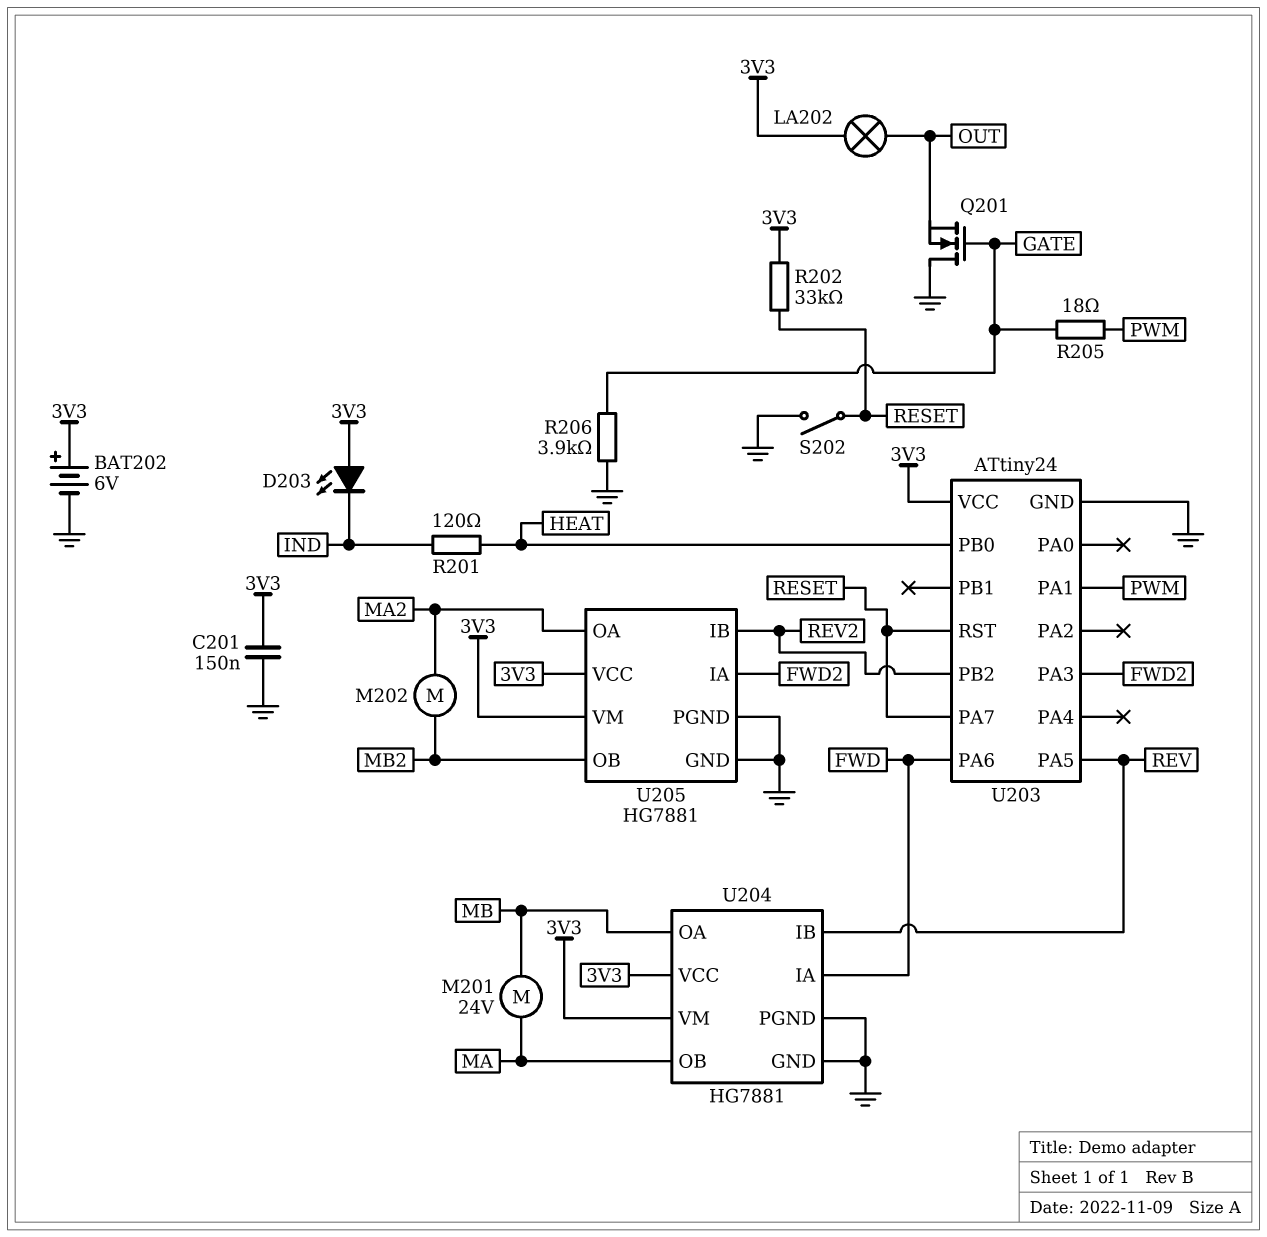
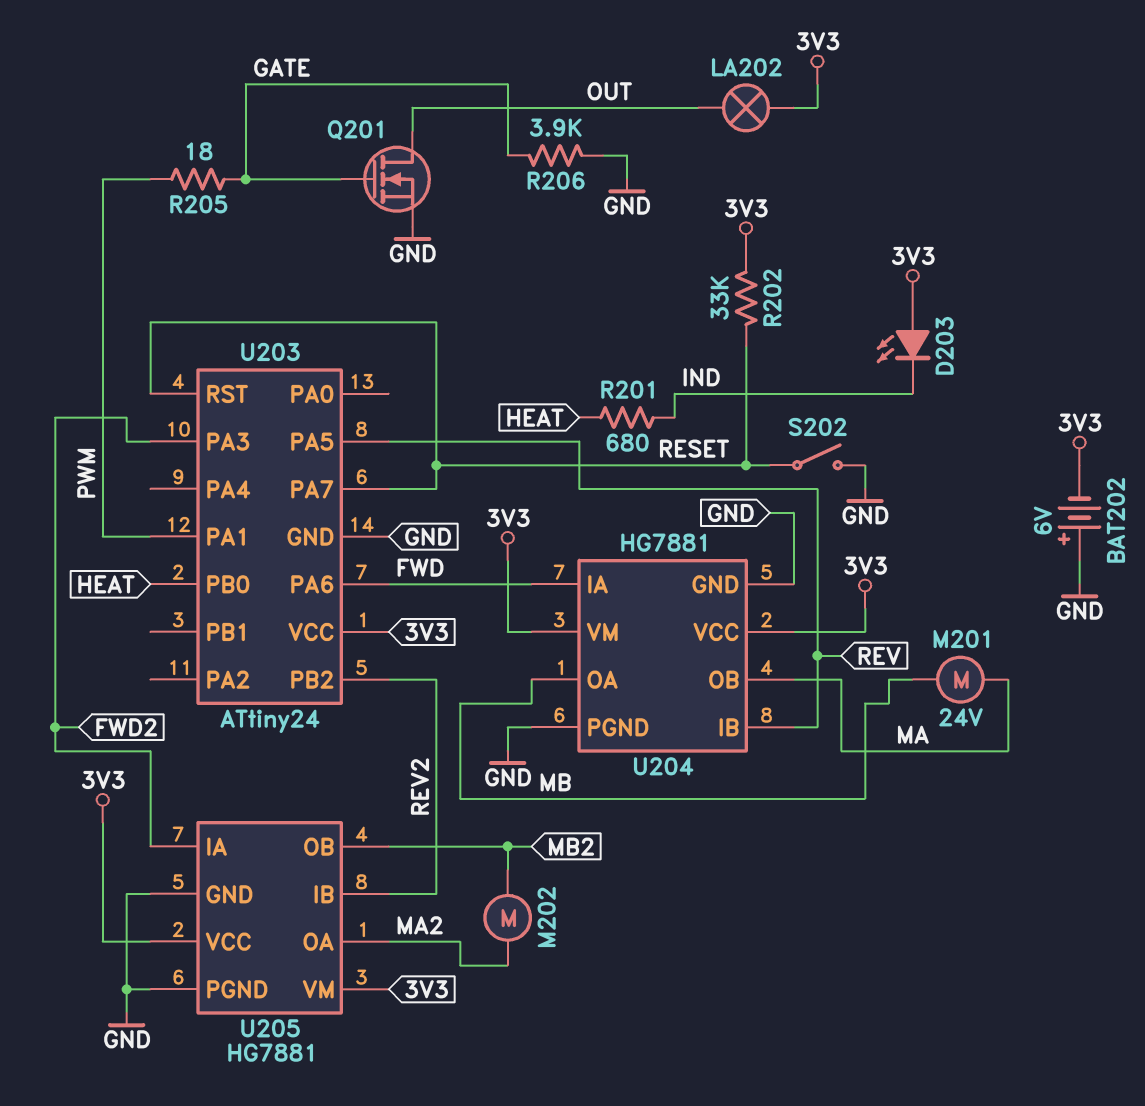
BAT202: 6V (plus 3V3, minus GND) -> 6V (plus GND, minus 3V3)
C201: 150nF (3V3, GND) -> none
Q201: NMOS (G GATE, D GND, S OUT) -> NMOS (G GATE, D OUT, S GND)
R201: 120 (HEAT, IND) -> 680 (HEAT, IND)

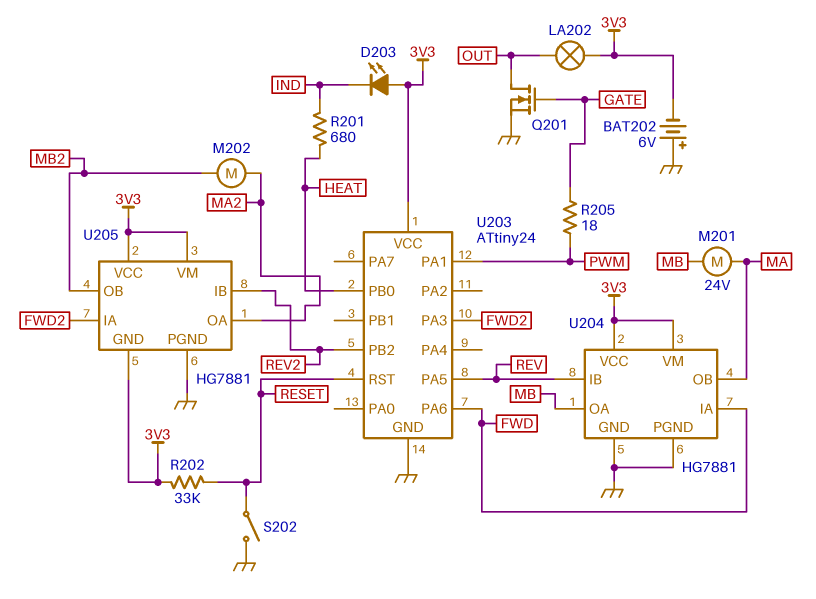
R206: 3.9k (GATE, GND) -> none
U203 pin PA7: RESET -> none
U205 pin GND: GND -> 3V3

